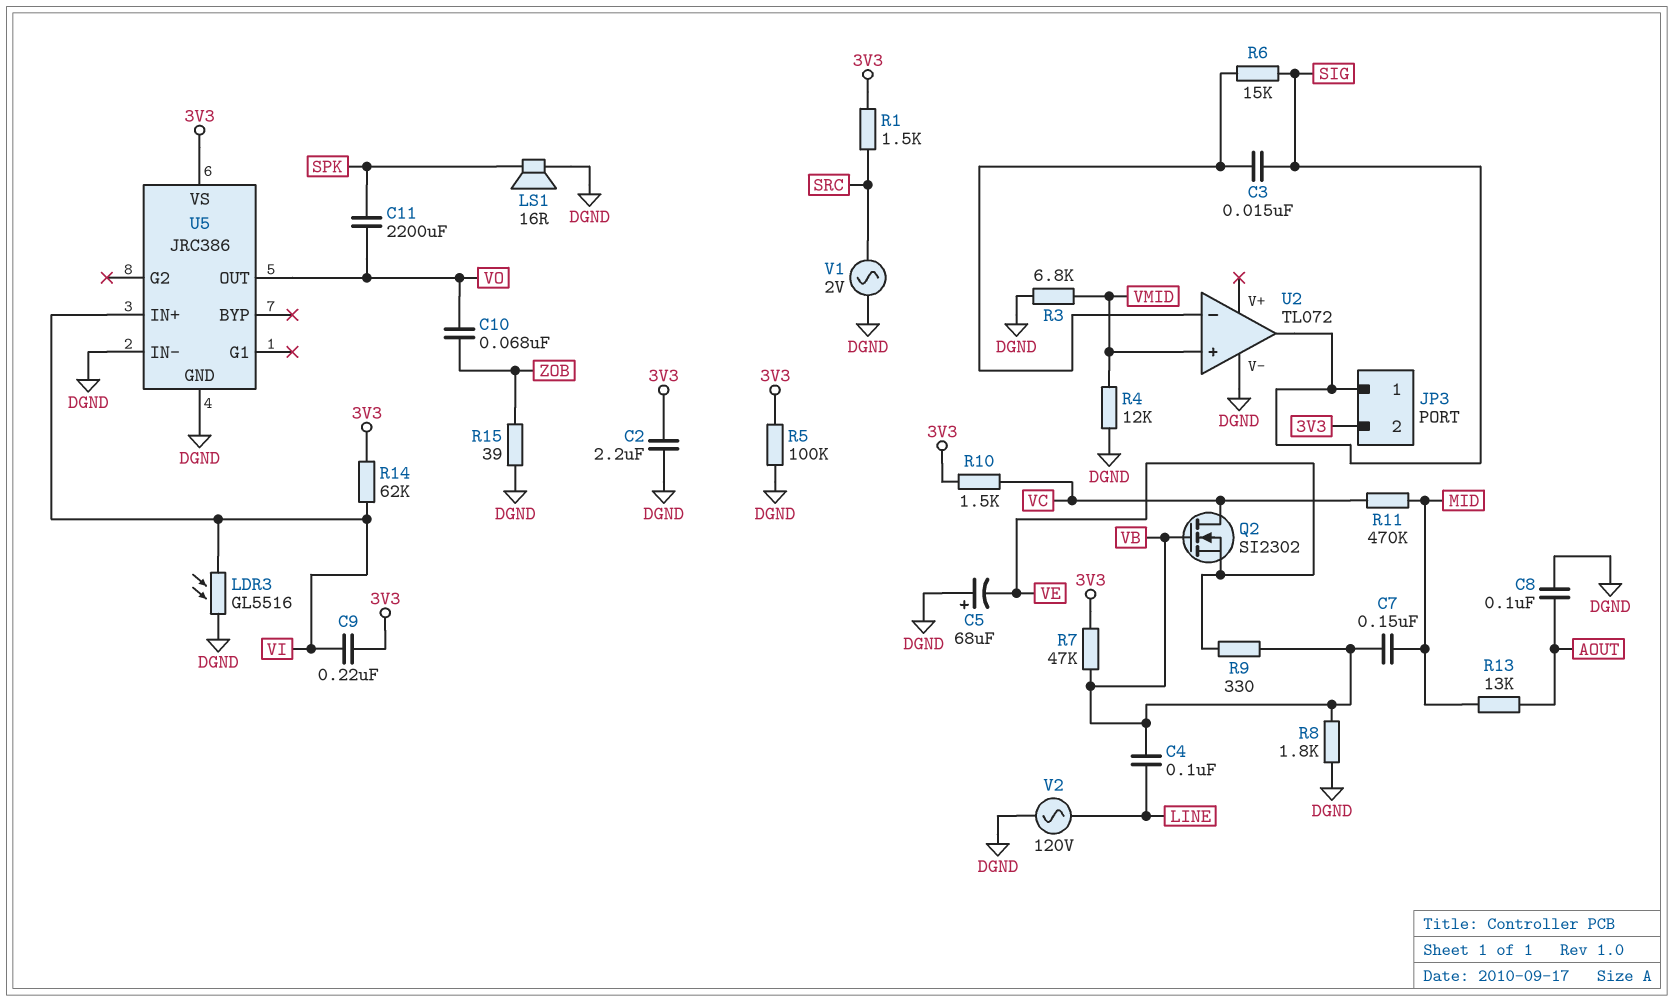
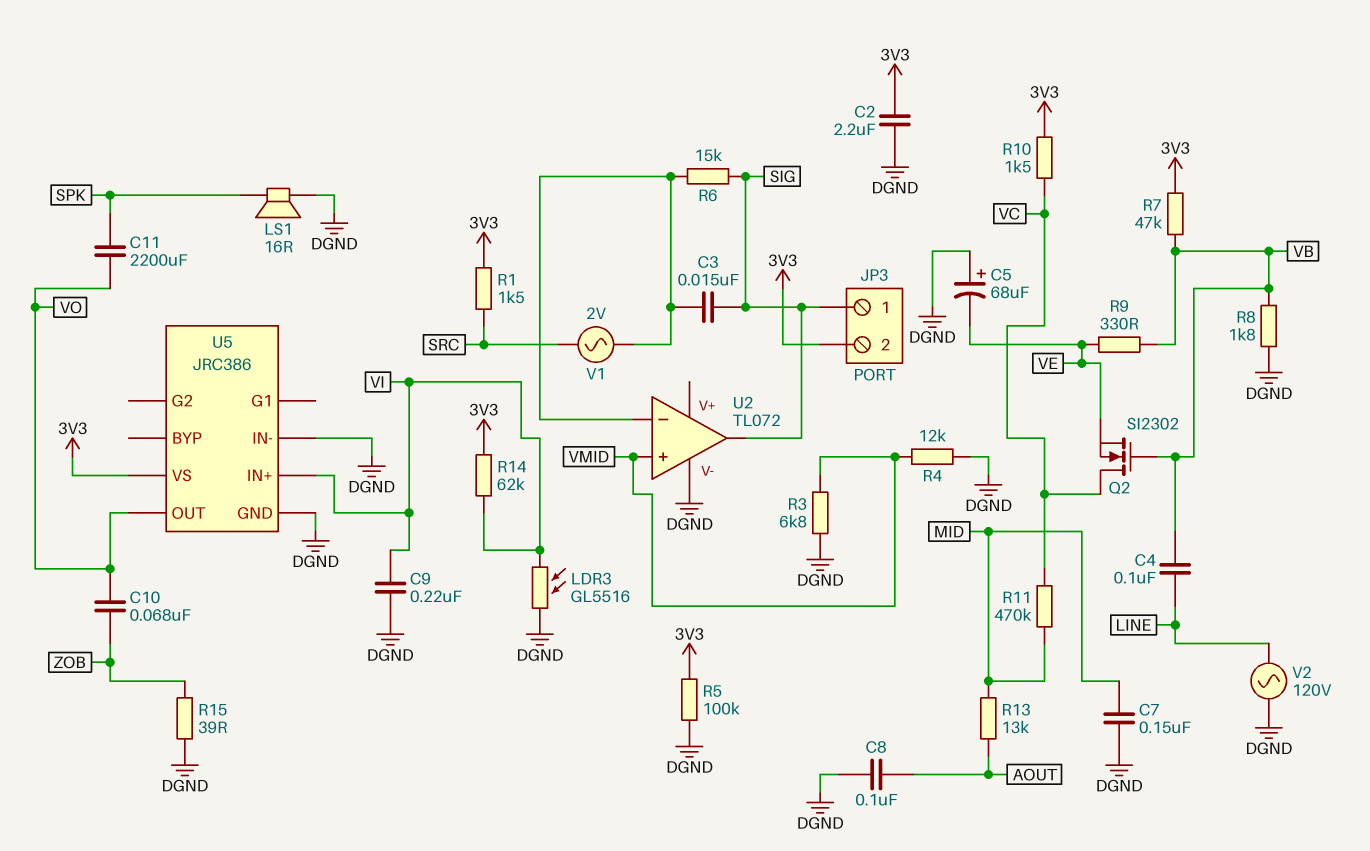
C7: 150nF (MID, VB) -> 150nF (DGND, MID)
C9: 220nF (3V3, VI) -> 220nF (DGND, VI)
V1: AC 2V (DGND, SRC) -> AC 2V (SRC, U2/in-)

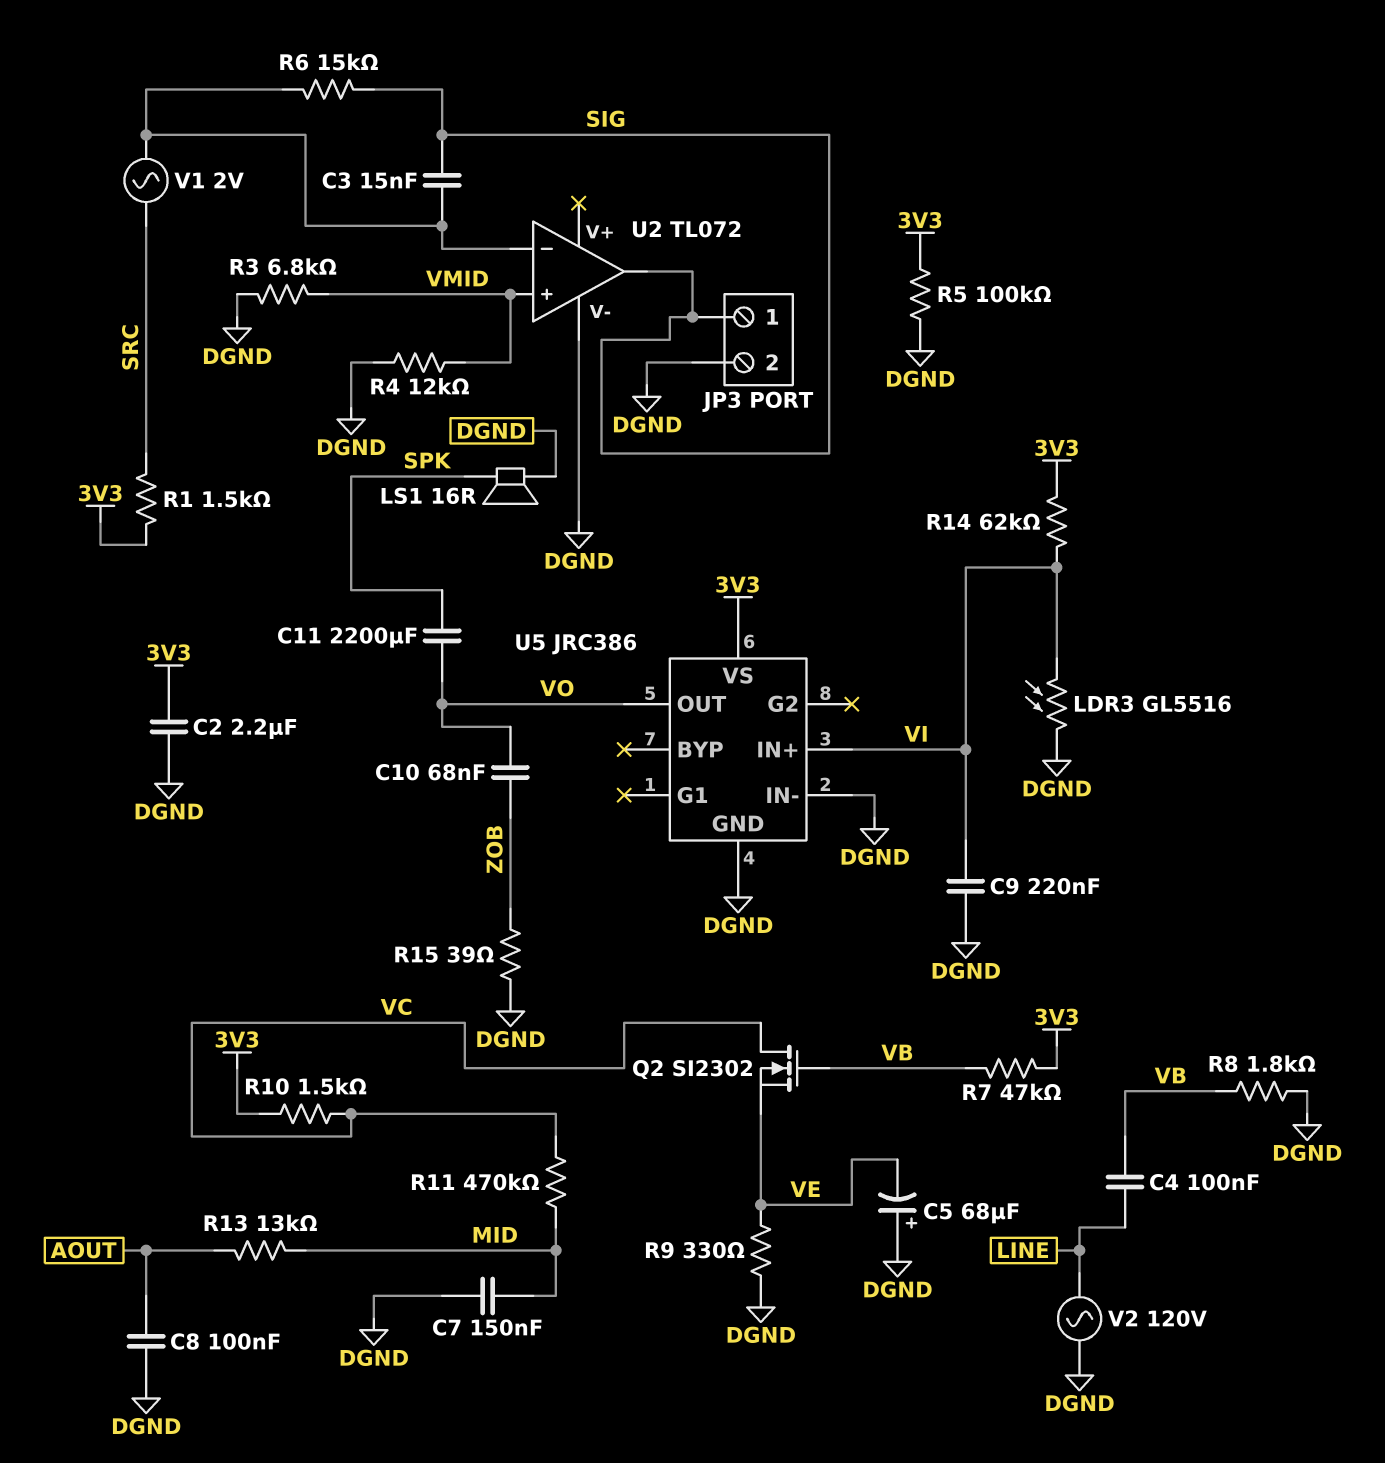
JP3 pin 2: 3V3 -> DGND
R9: 330 (VB, VE) -> 330 (DGND, VE)

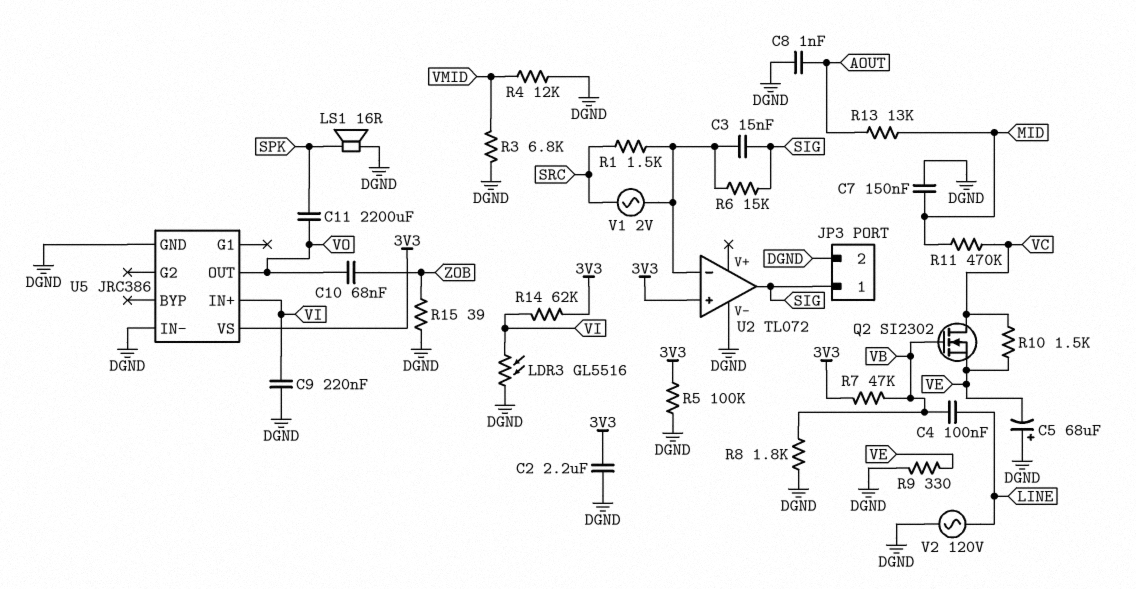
C8: 100nF (AOUT, DGND) -> 1nF (AOUT, DGND)
R1: 1.5k (3V3, SRC) -> 1.5k (SRC, U2/in-)
R10: 1.5k (3V3, VC) -> 1.5k (VC, VE)
U2 pin in+: VMID -> 3V3

